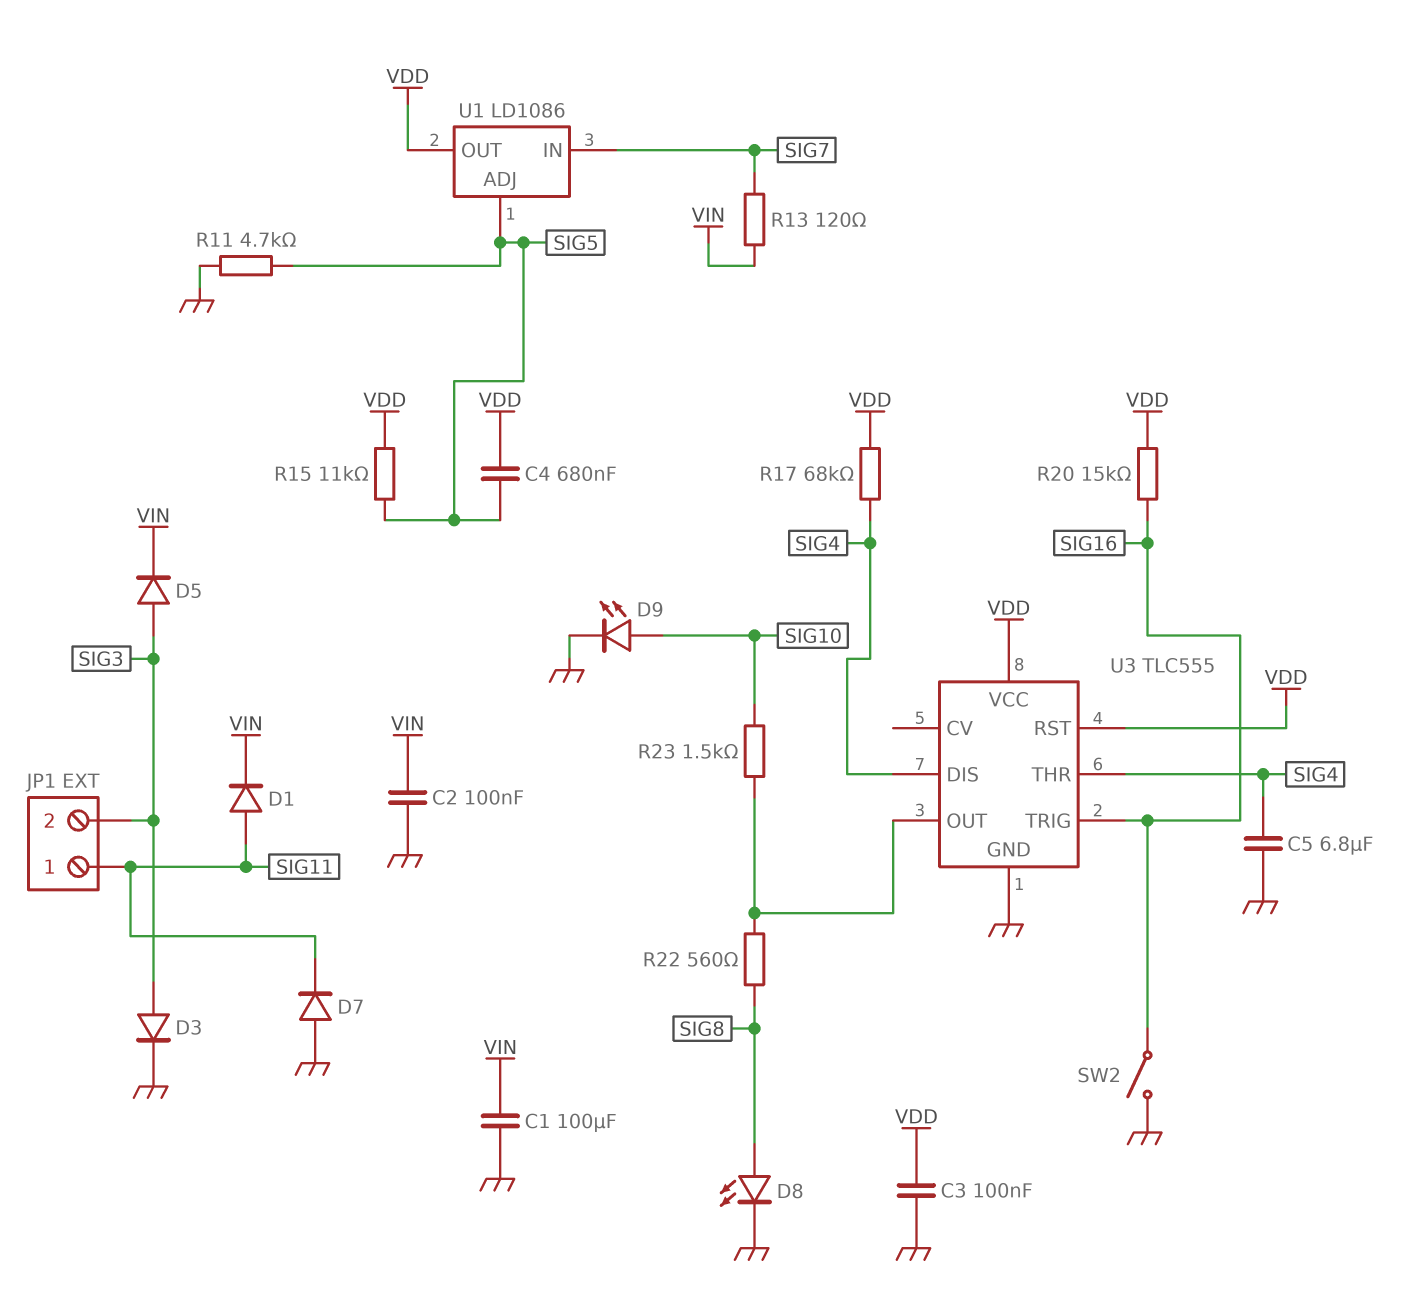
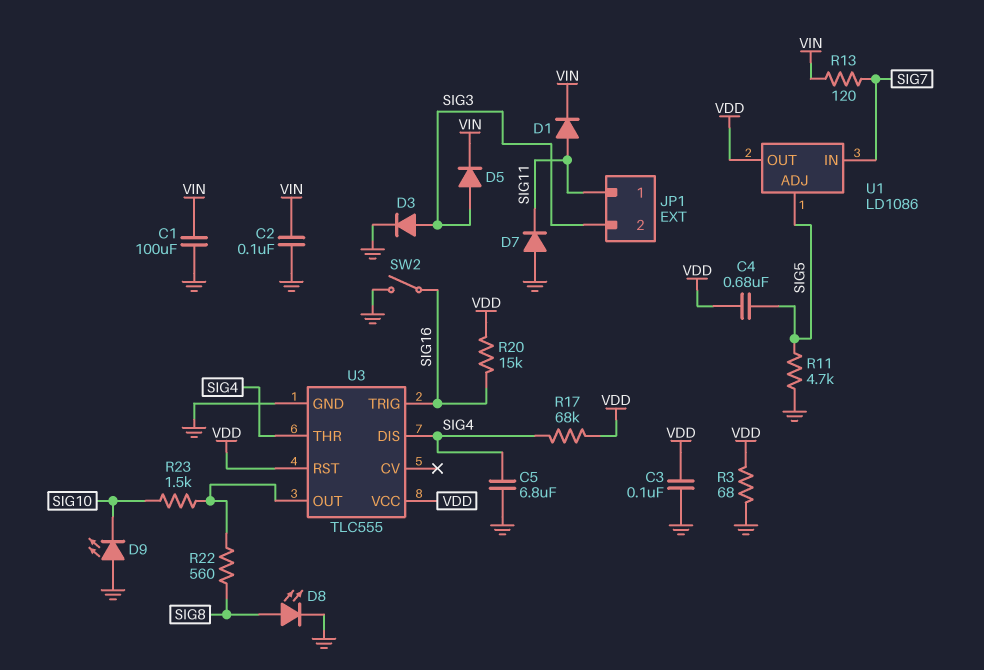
D9: LED (A SIG10, K GND) -> LED (A GND, K SIG10)
R3: none -> 68 (GND, VDD)
R15: 11k (SIG5, VDD) -> none

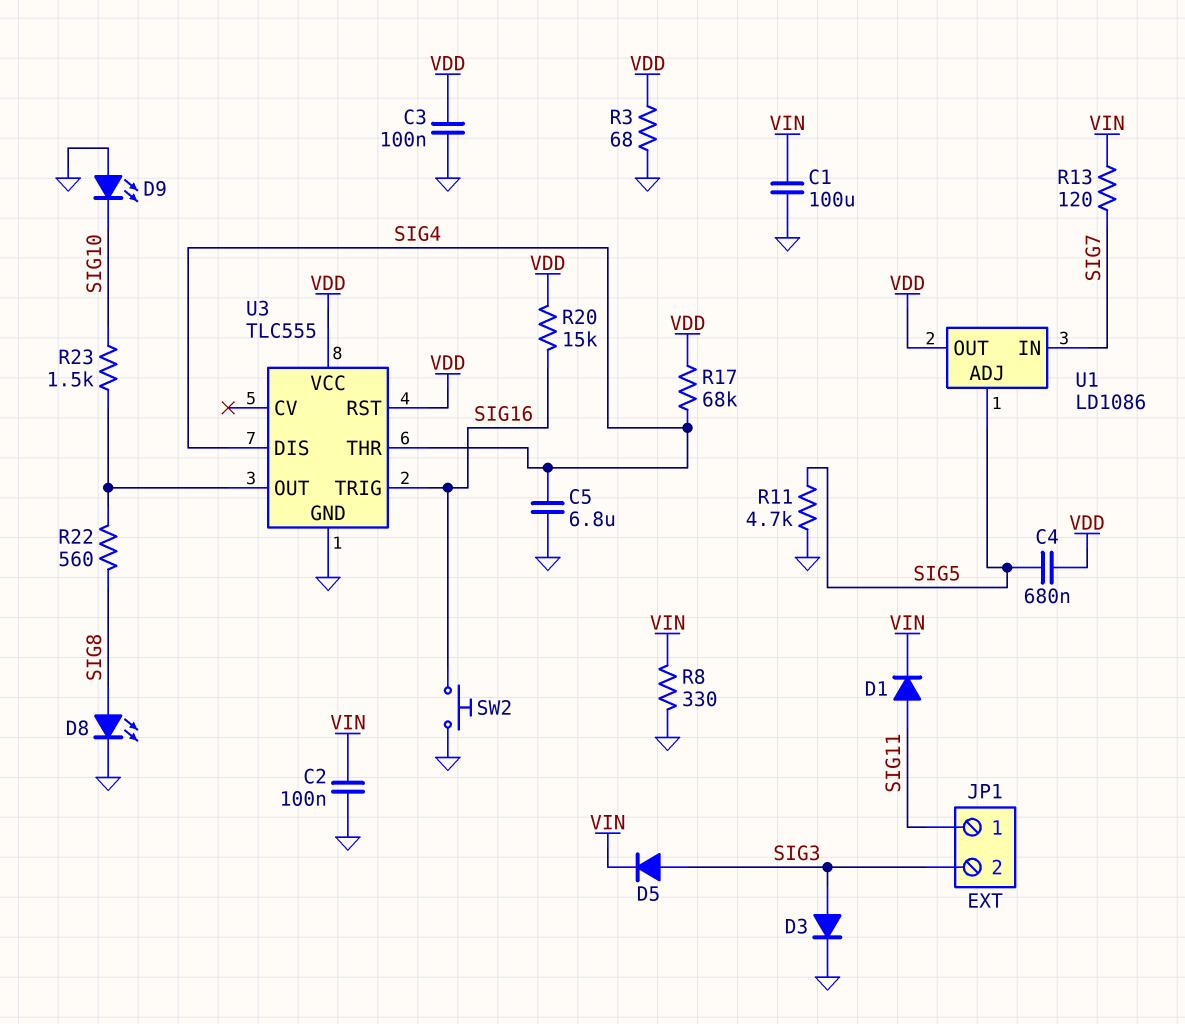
D7: diode (A GND, K SIG11) -> none
R8: none -> 330 (GND, VIN)
SW2: switch (GND, SIG16) -> button (GND, SIG16)

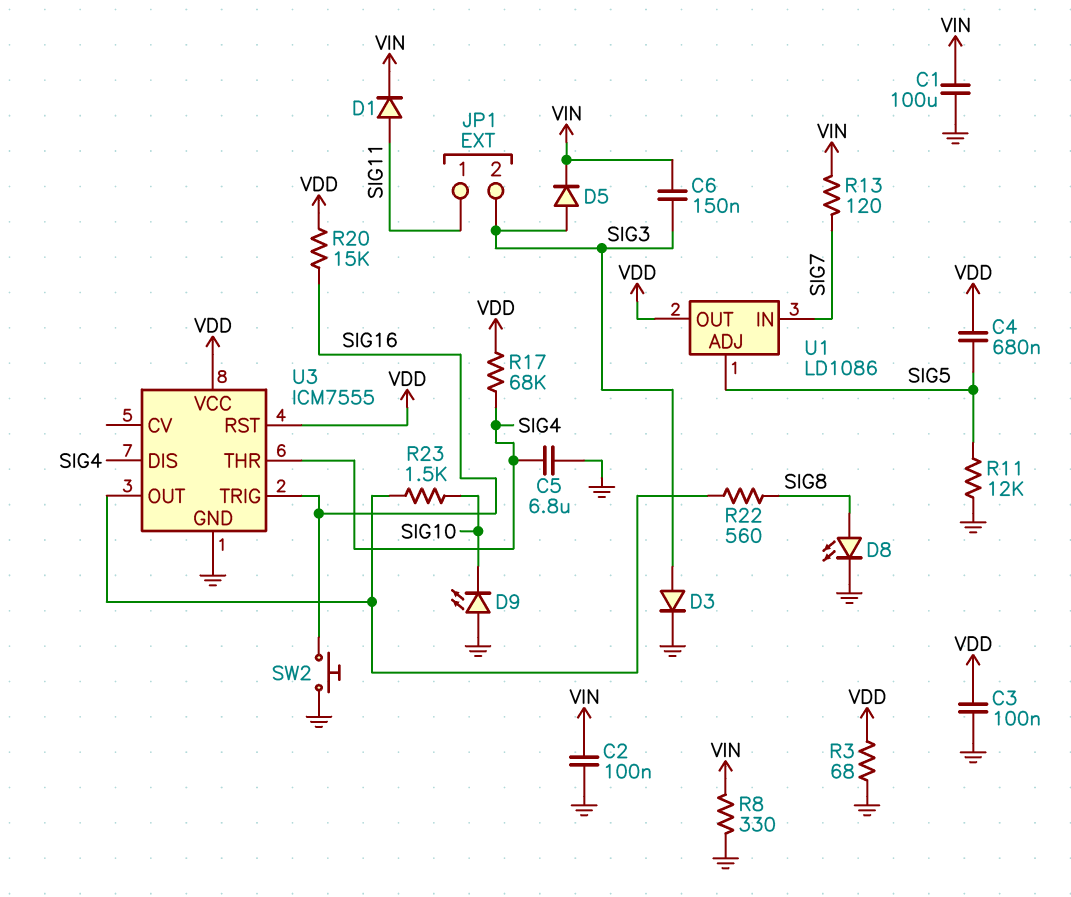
C6: none -> 150nF (SIG3, VIN)
R11: 4.7k (GND, SIG5) -> 12k (GND, SIG5)
U3: TLC555 -> ICM7555

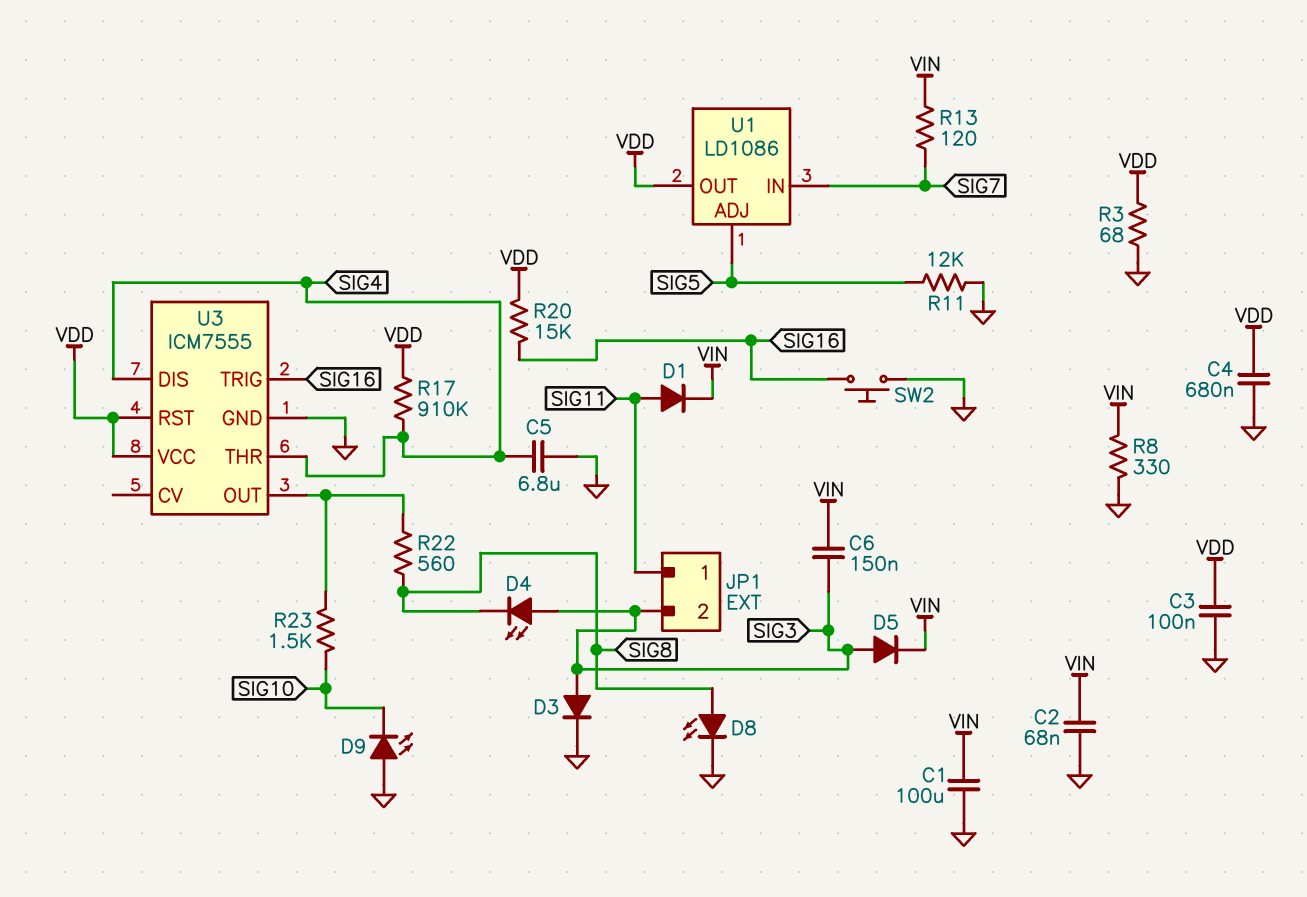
C2: 100nF (GND, VIN) -> 68nF (GND, VIN)
C4: 680nF (SIG5, VDD) -> 680nF (GND, VDD)
D4: none -> LED (A SIG3, K SIG8)
R17: 68k (SIG4, VDD) -> 910k (SIG4, VDD)

